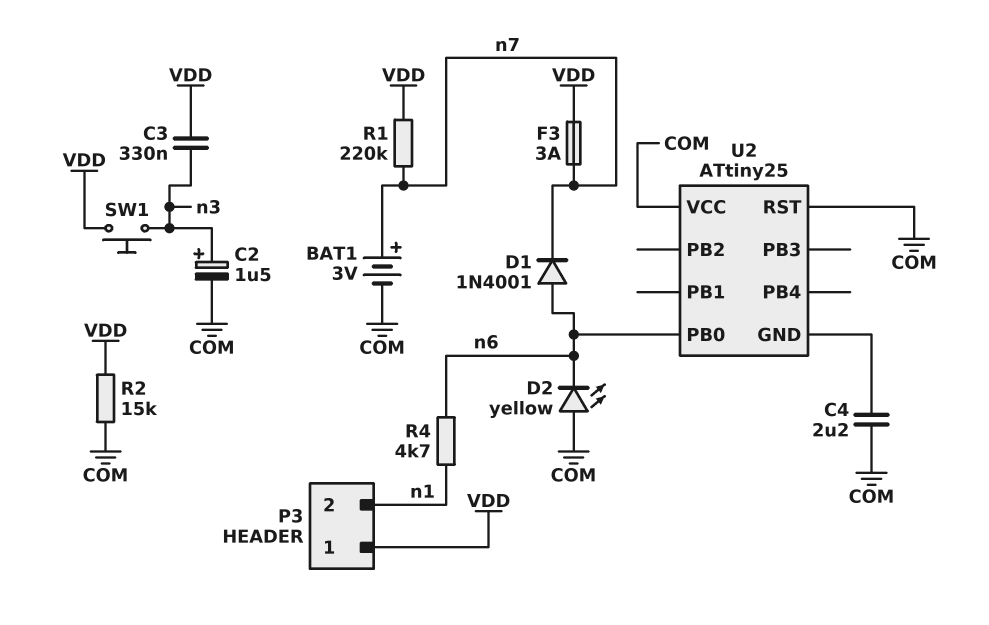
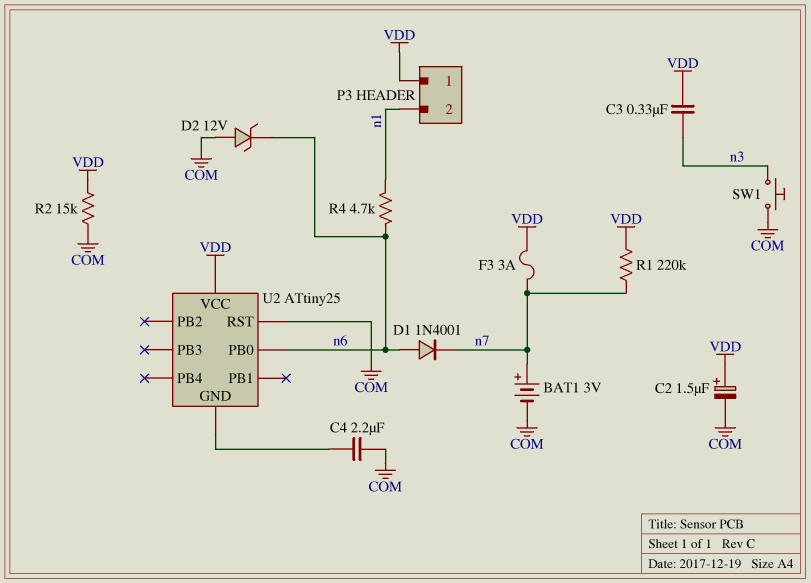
C2: 1.5uF (plus n3, minus COM) -> 1.5uF (plus VDD, minus COM)
D2: LED yellow (A COM, K n6) -> zener 12V (A COM, K n6)
SW1: button (VDD, n3) -> button (COM, n3)
U2 pin VCC: COM -> VDD

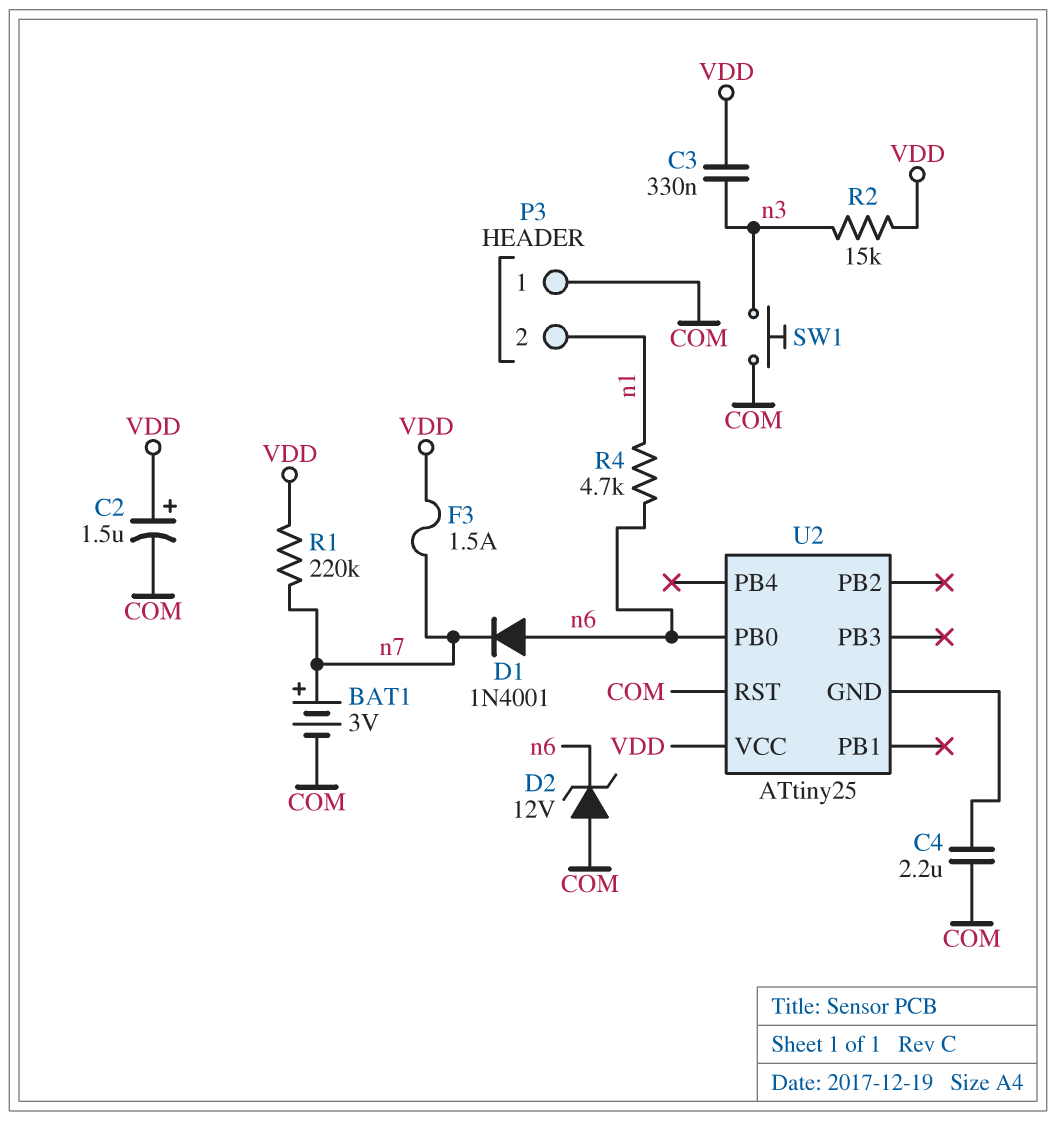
F3: 3A (VDD, n7) -> 1.5A (VDD, n7)
P3 pin 1: VDD -> COM
R2: 15k (COM, VDD) -> 15k (VDD, n3)

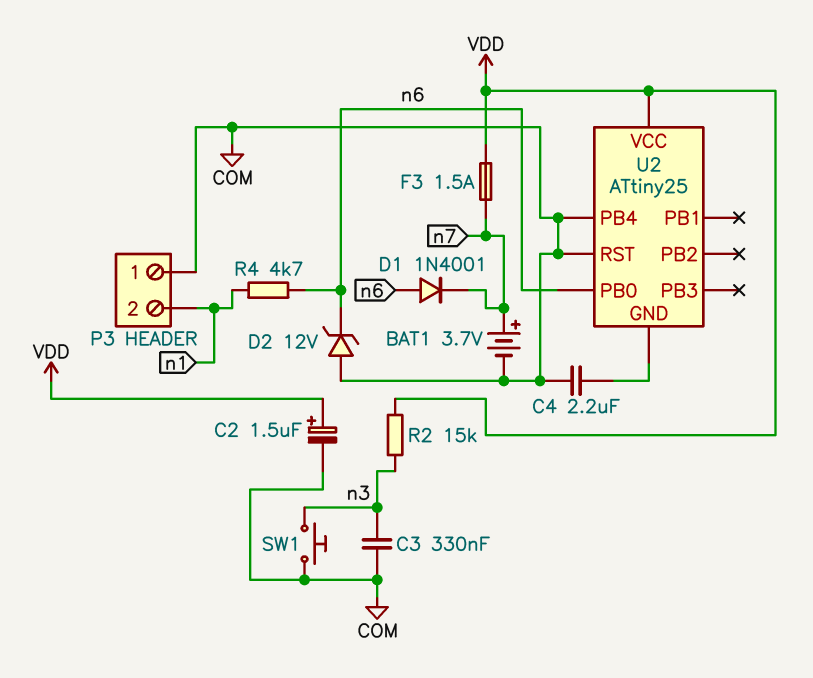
BAT1: 3V (plus n7, minus COM) -> 3.7V (plus n7, minus COM)
C3: 330nF (VDD, n3) -> 330nF (COM, n3)
R1: 220k (VDD, n7) -> none
U2 pin PB4: none -> COM

